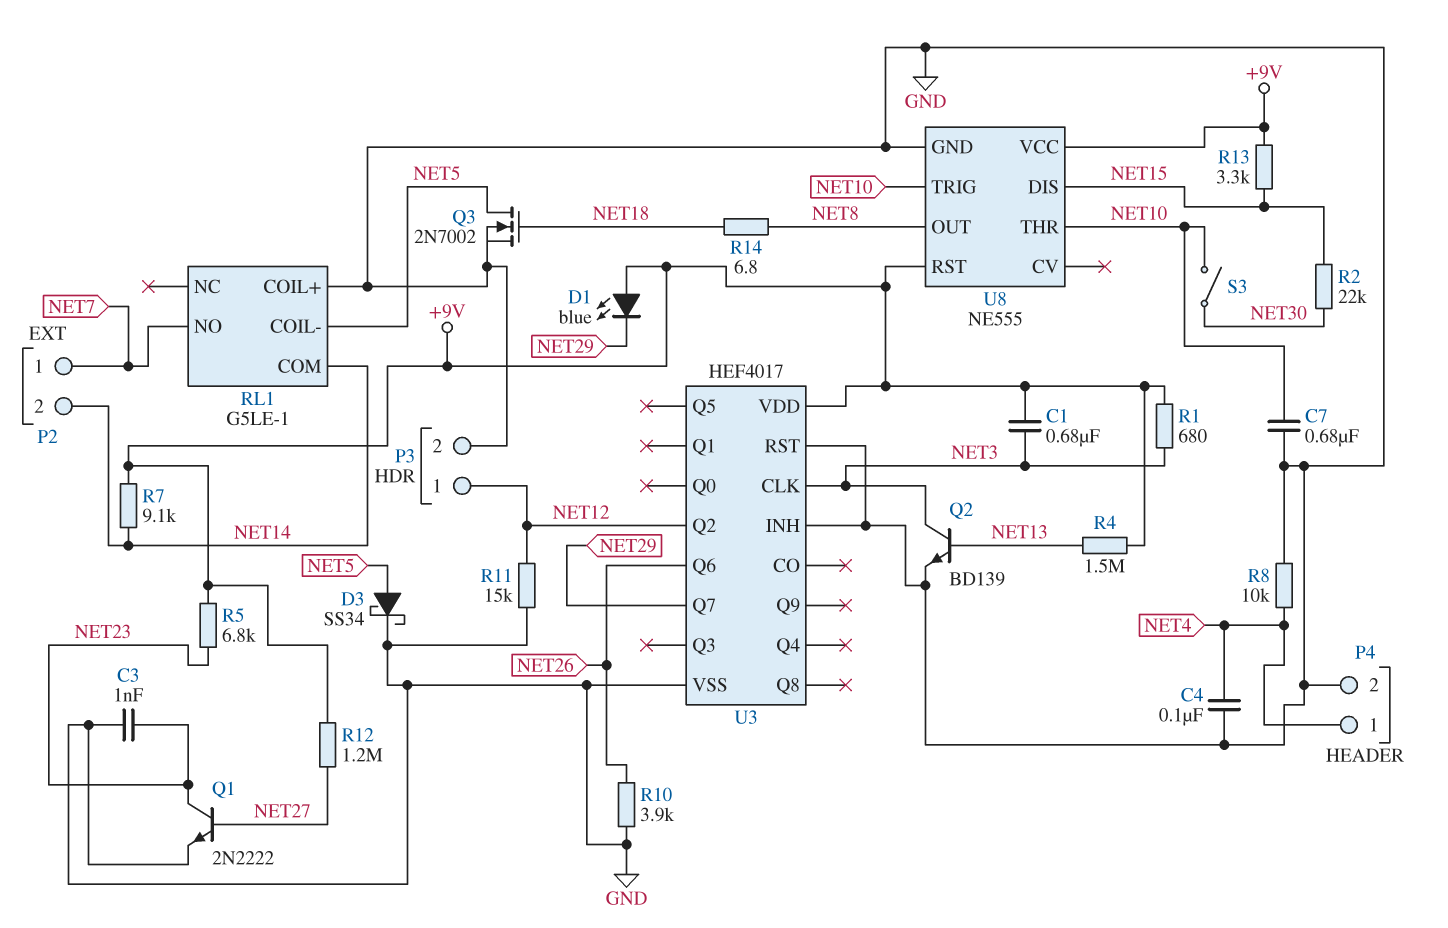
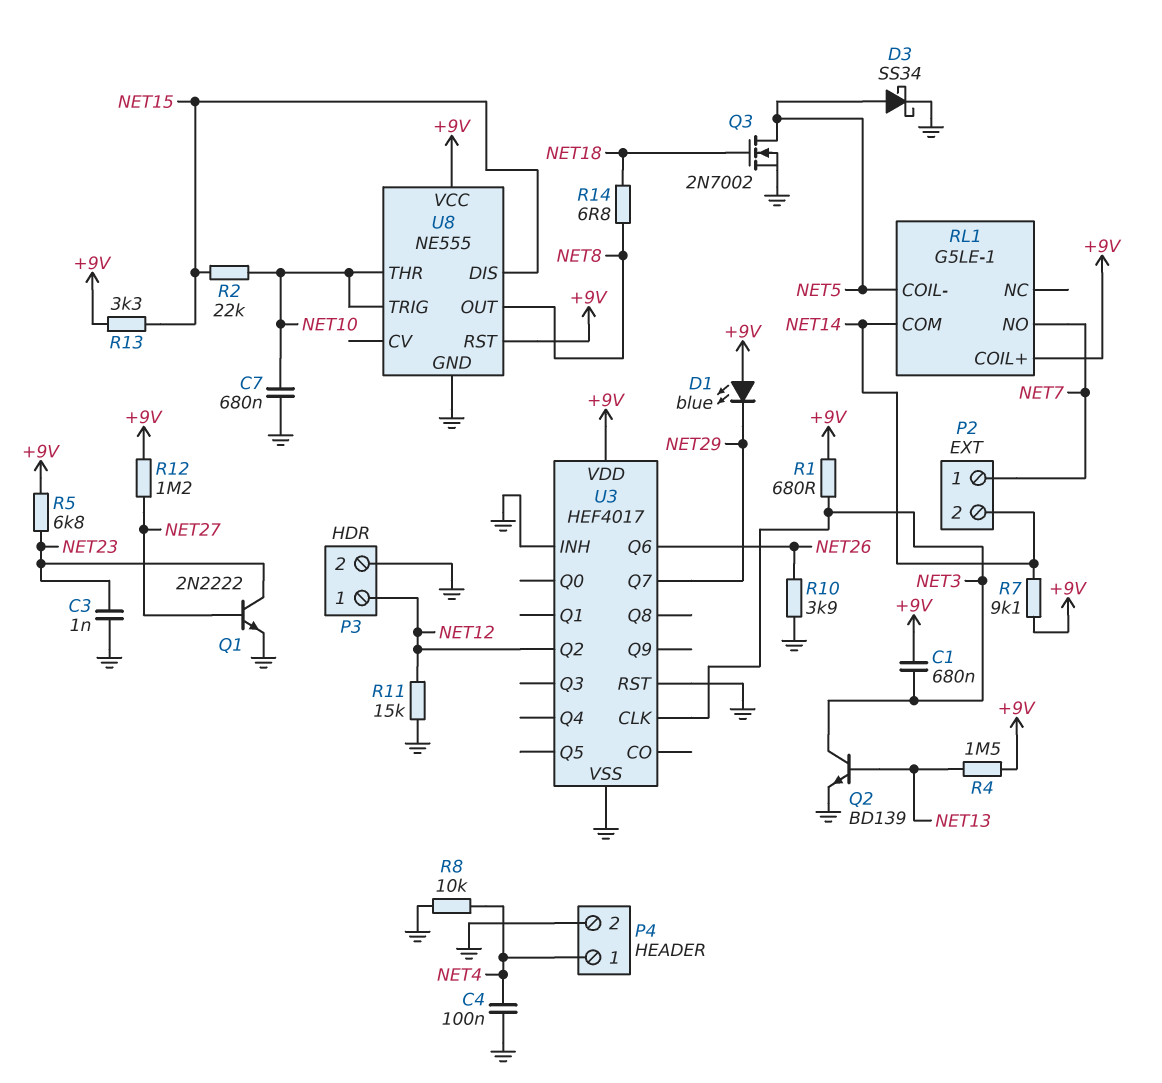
R2: 22k (NET15, NET30) -> 22k (NET10, NET15)
RL1 pin COIL+: GND -> +9V
S3: switch (NET10, NET30) -> none

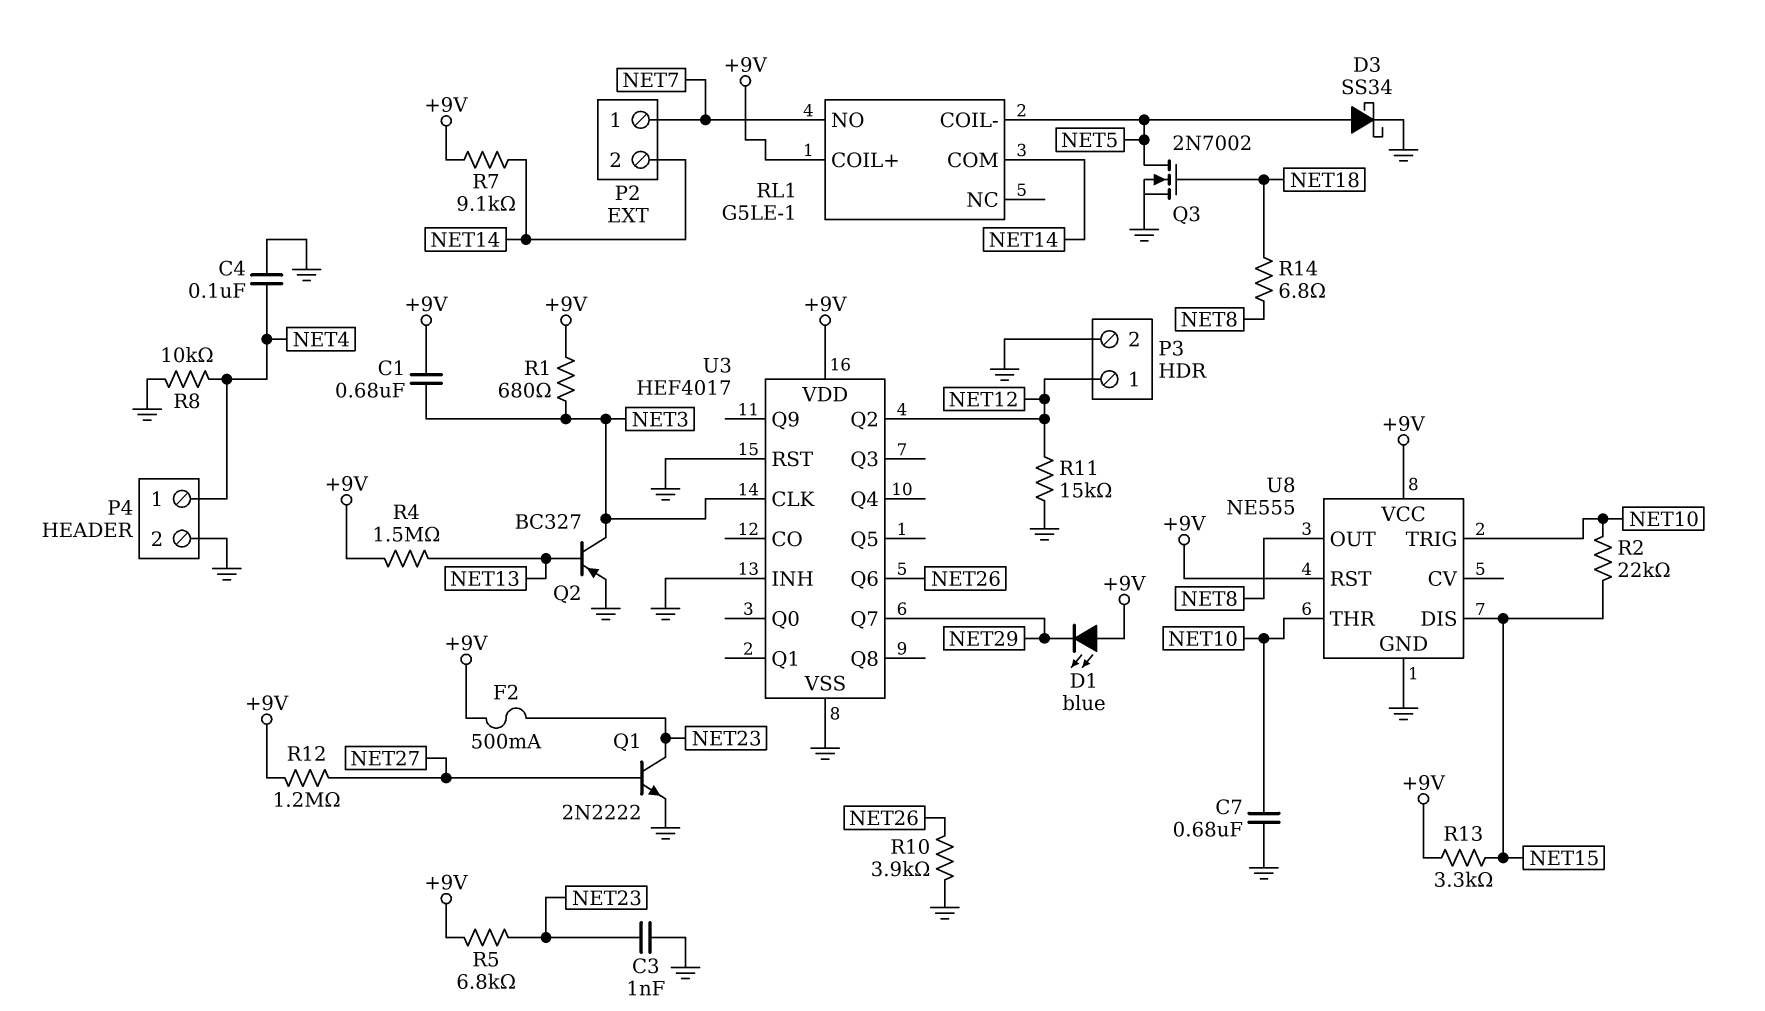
F2: none -> 500mA (+9V, NET23)
Q2: NPN BD139 (B NET13, C NET3, E GND) -> PNP BC327 (B NET13, C NET3, E GND)

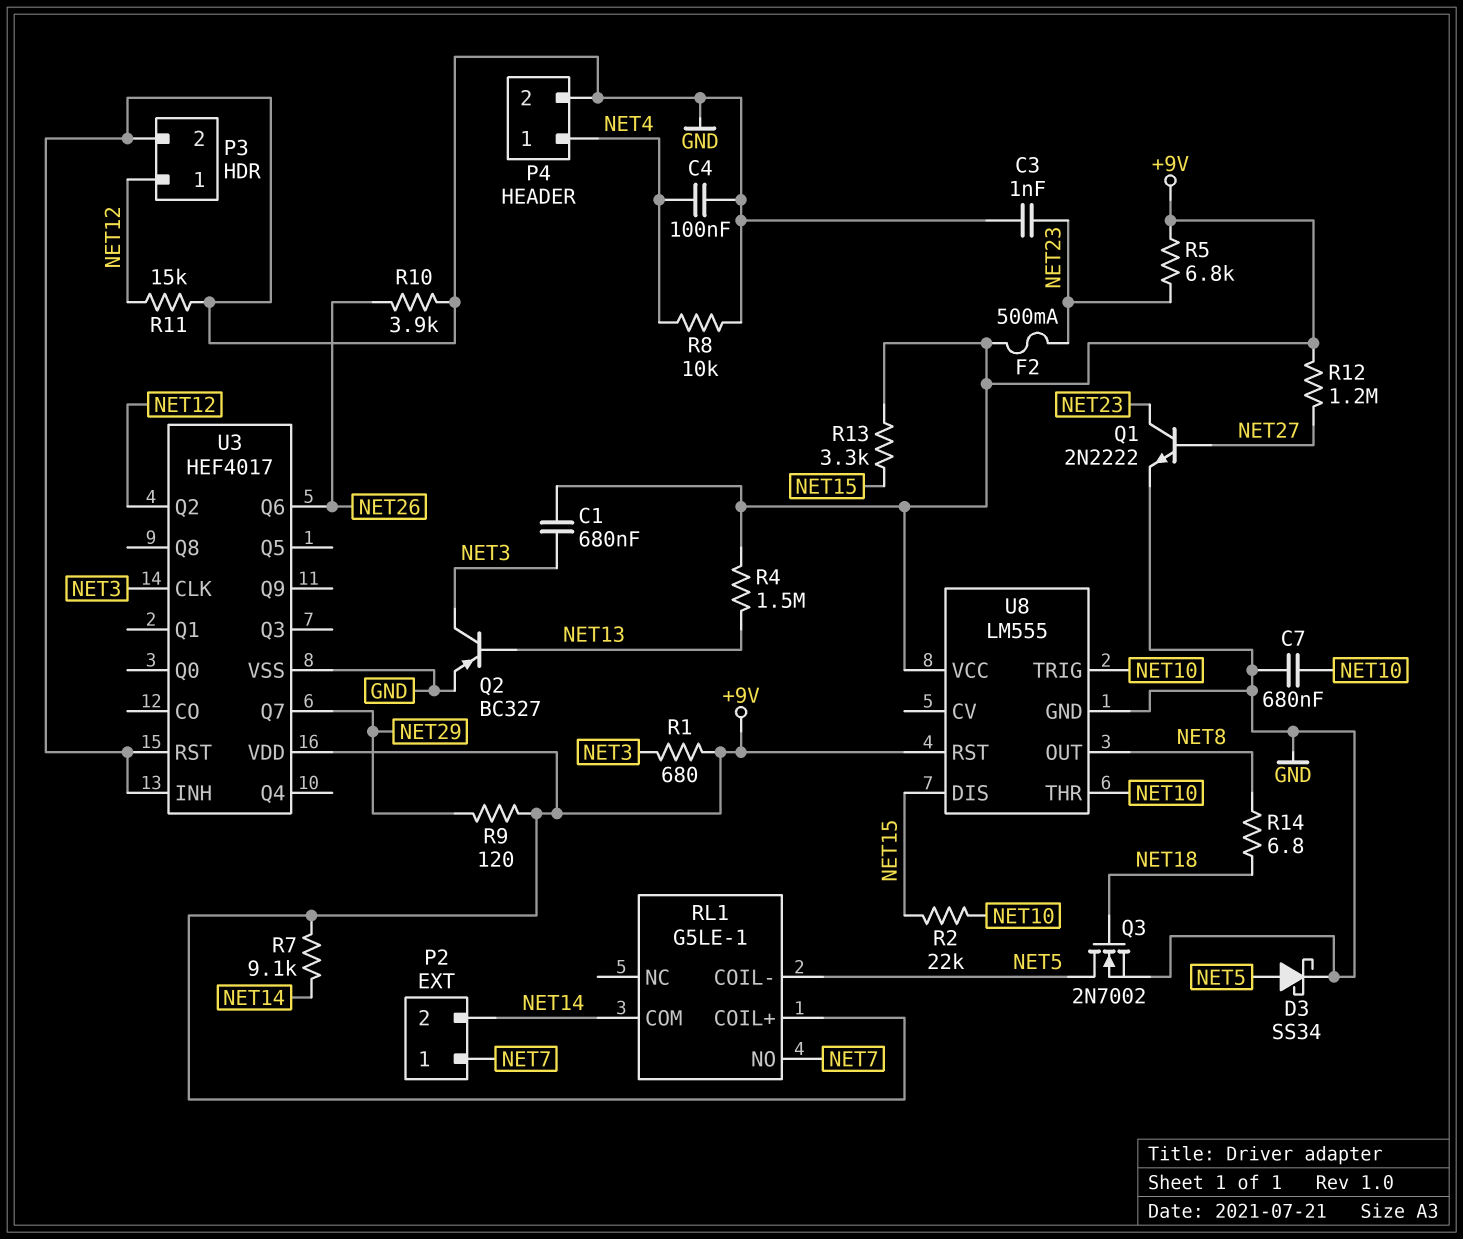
D1: LED blue (A +9V, K NET29) -> none
R9: none -> 120 (+9V, NET29)
U8: NE555 -> LM555

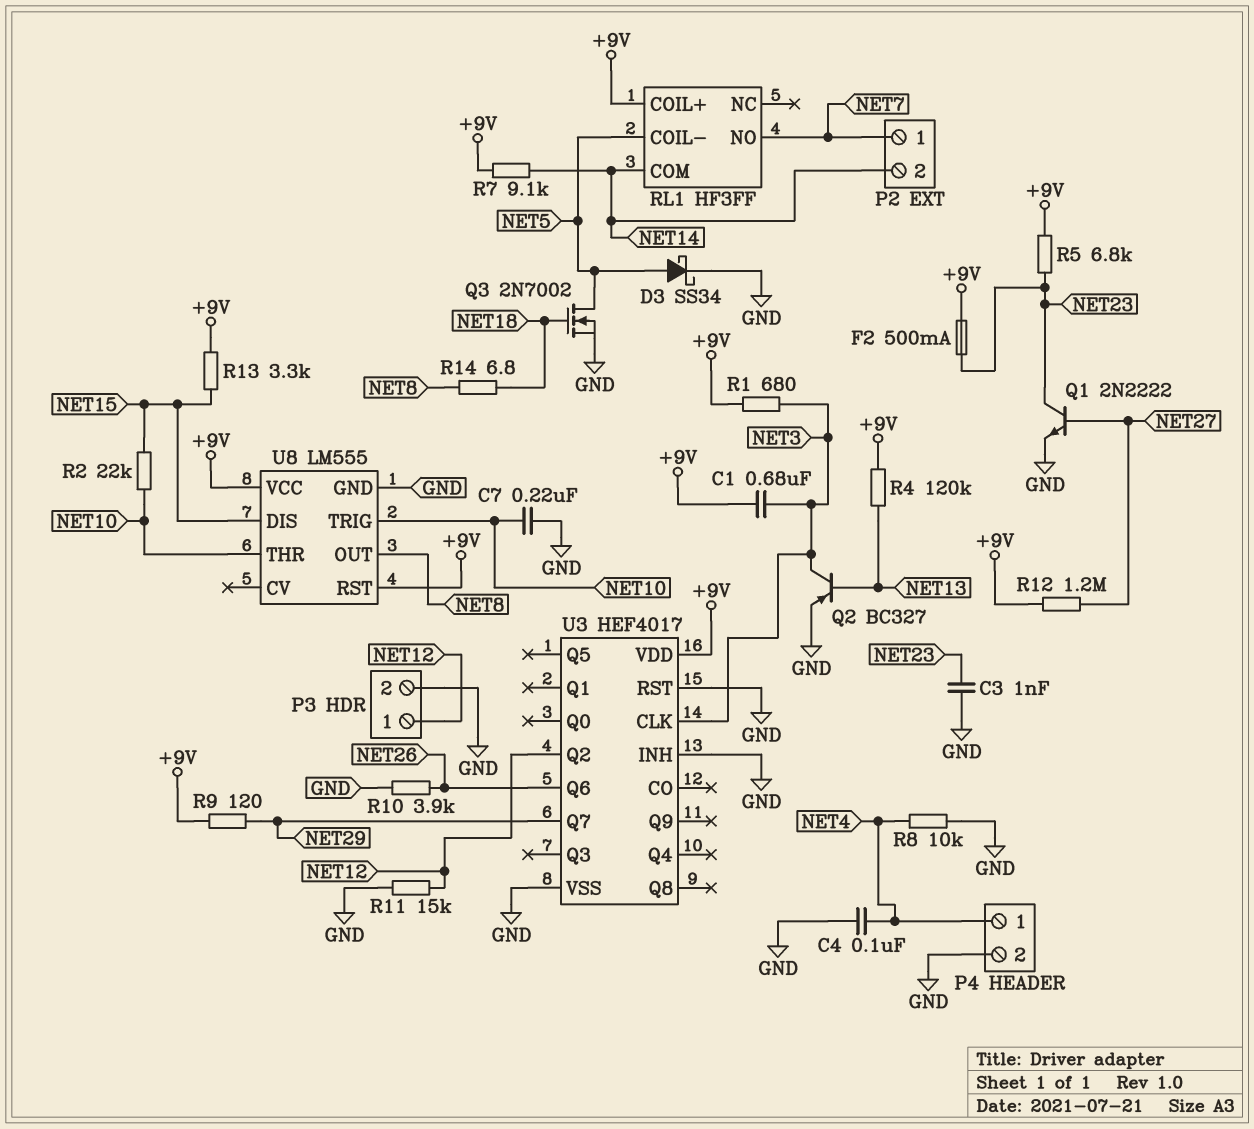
C7: 680nF (GND, NET10) -> 220nF (GND, NET10)
R4: 1.5M (+9V, NET13) -> 120k (+9V, NET13)
RL1: G5LE-1 -> HF3FF

